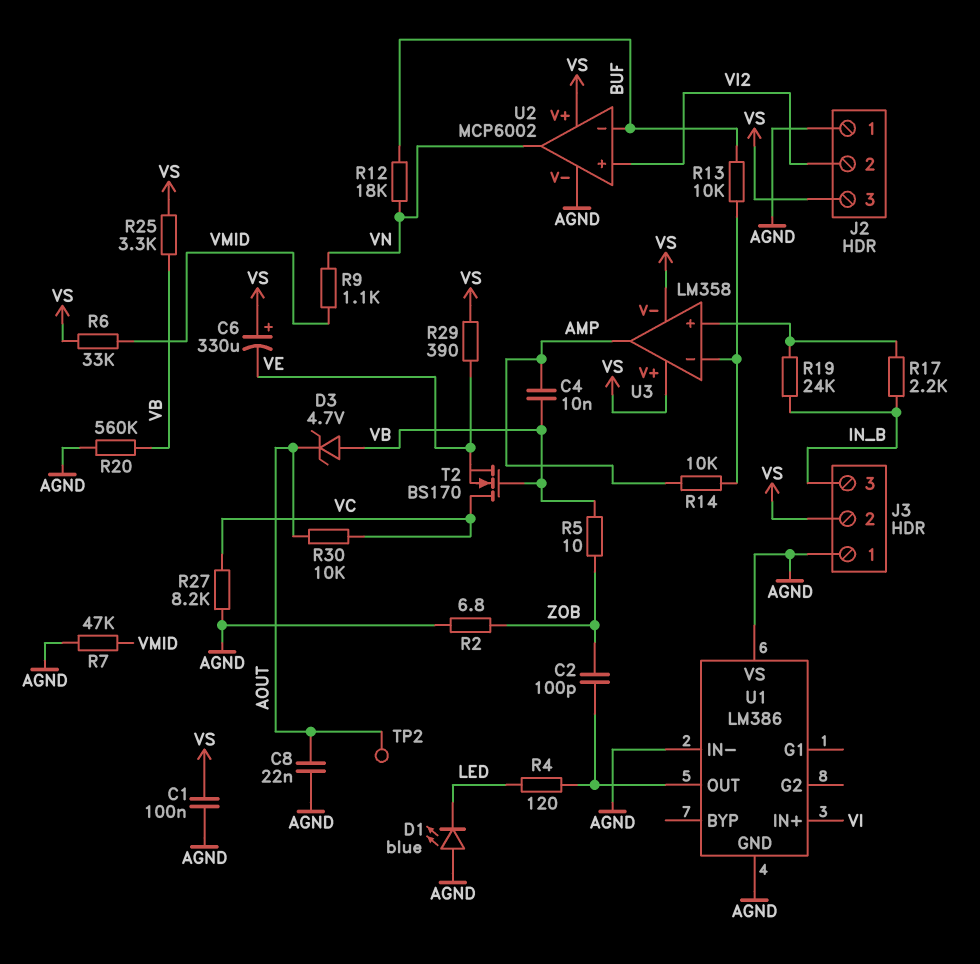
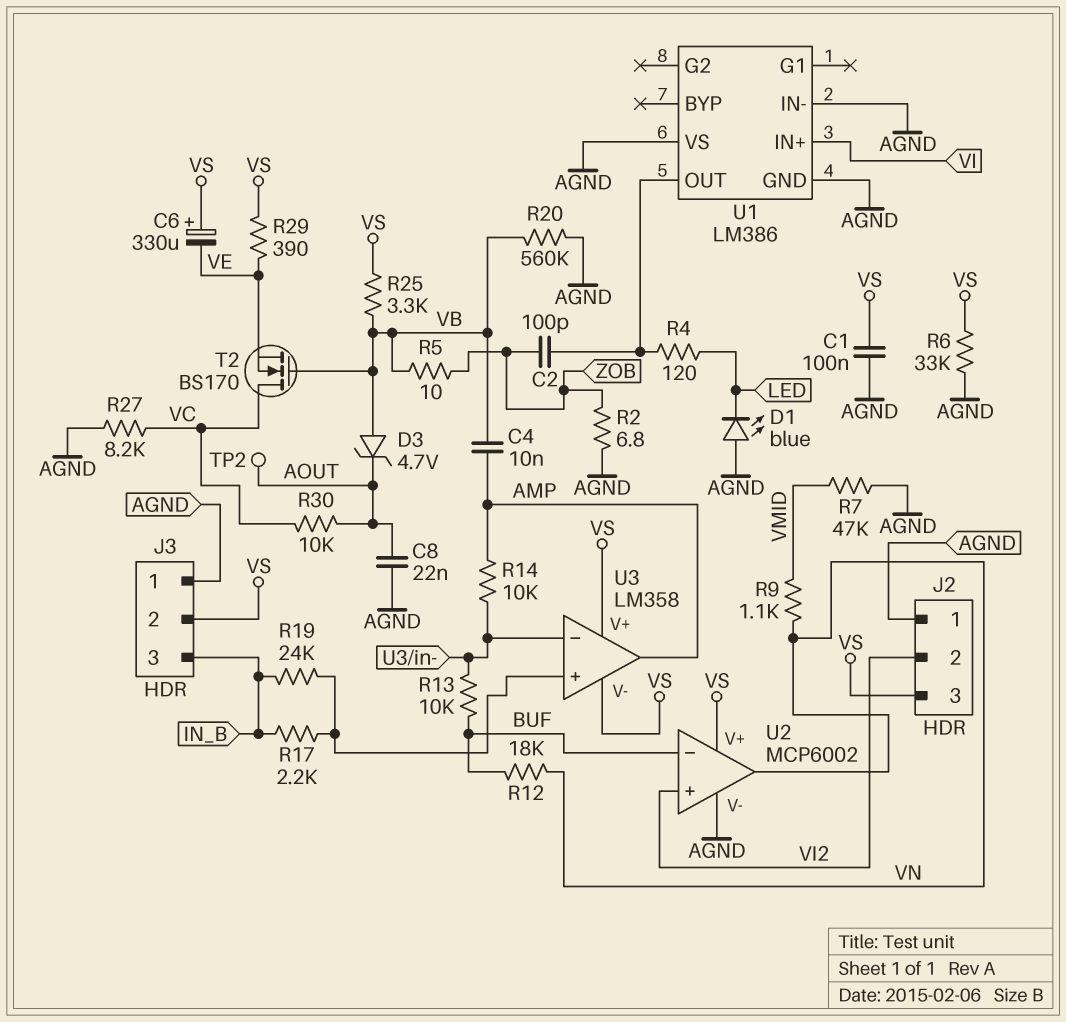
R6: 33k (VMID, VS) -> 33k (AGND, VS)

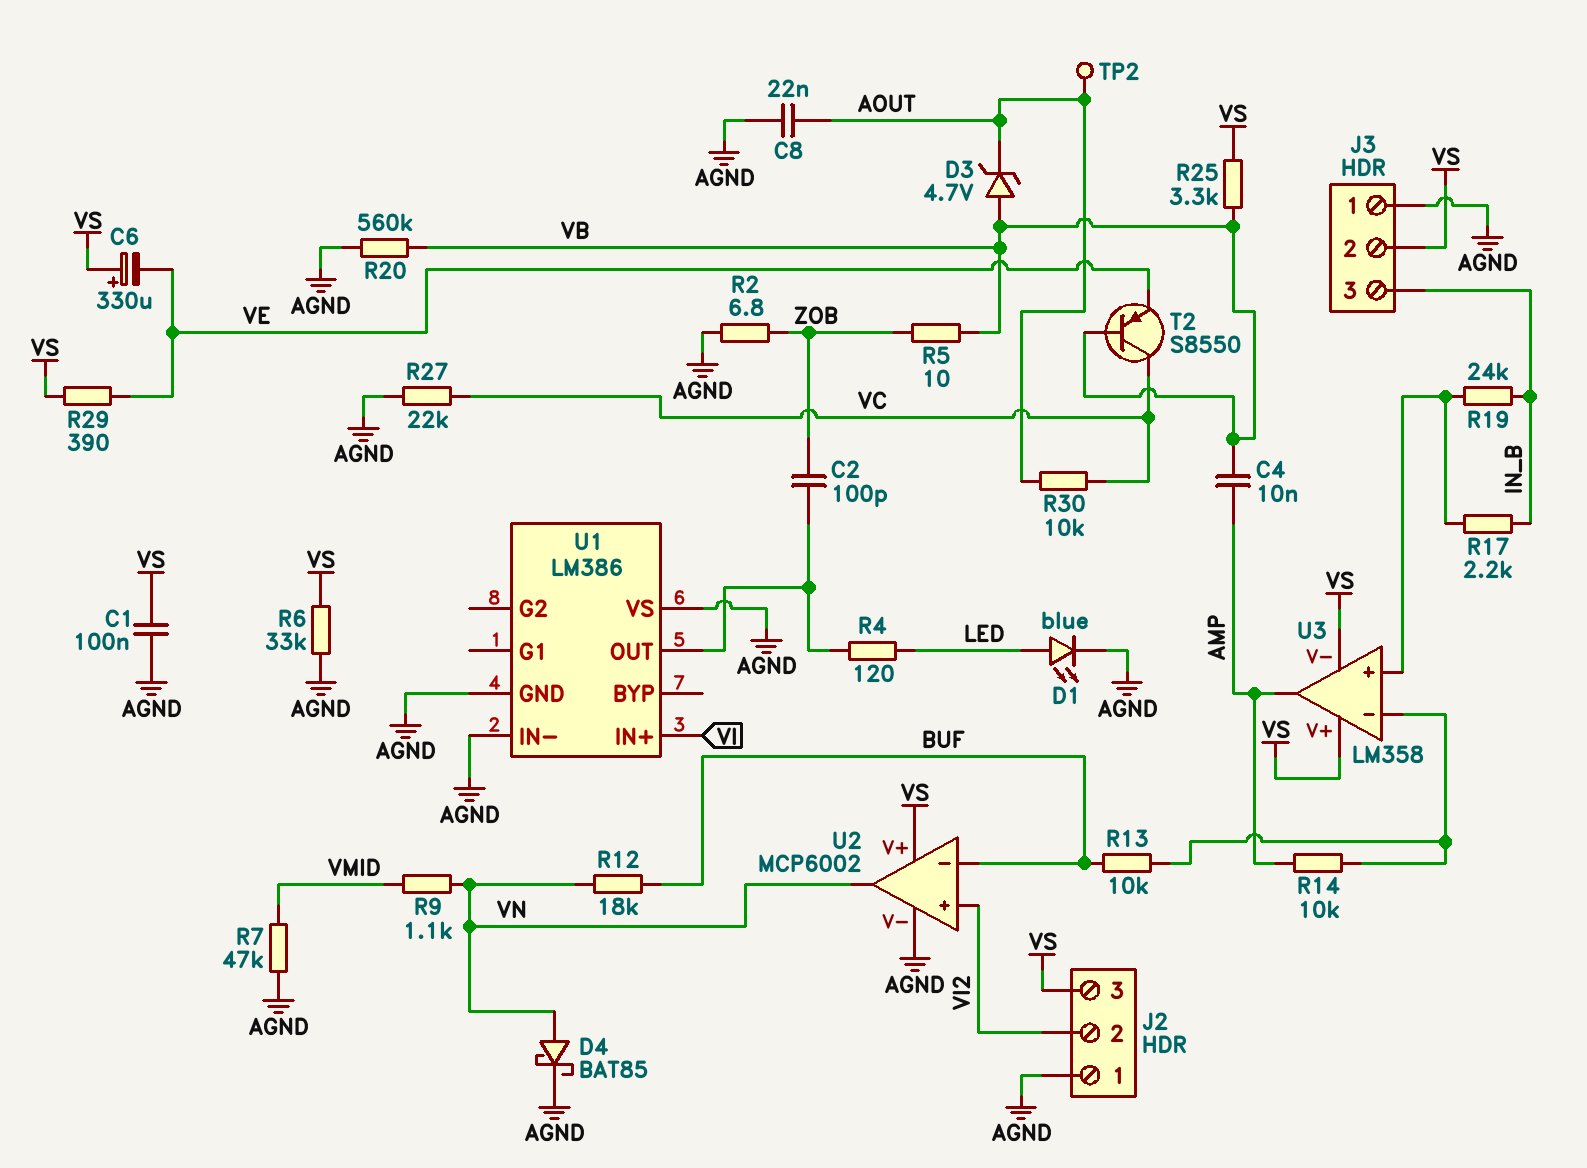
D1: LED blue (A AGND, K LED) -> LED blue (A LED, K AGND)
D4: none -> schottky BAT85 (A VN, K AGND)
R27: 8.2k (AGND, VC) -> 22k (AGND, VC)
T2: NMOS BS170 (G VB, D VC, S VE) -> PNP S8550 (B VB, C VC, E VE)

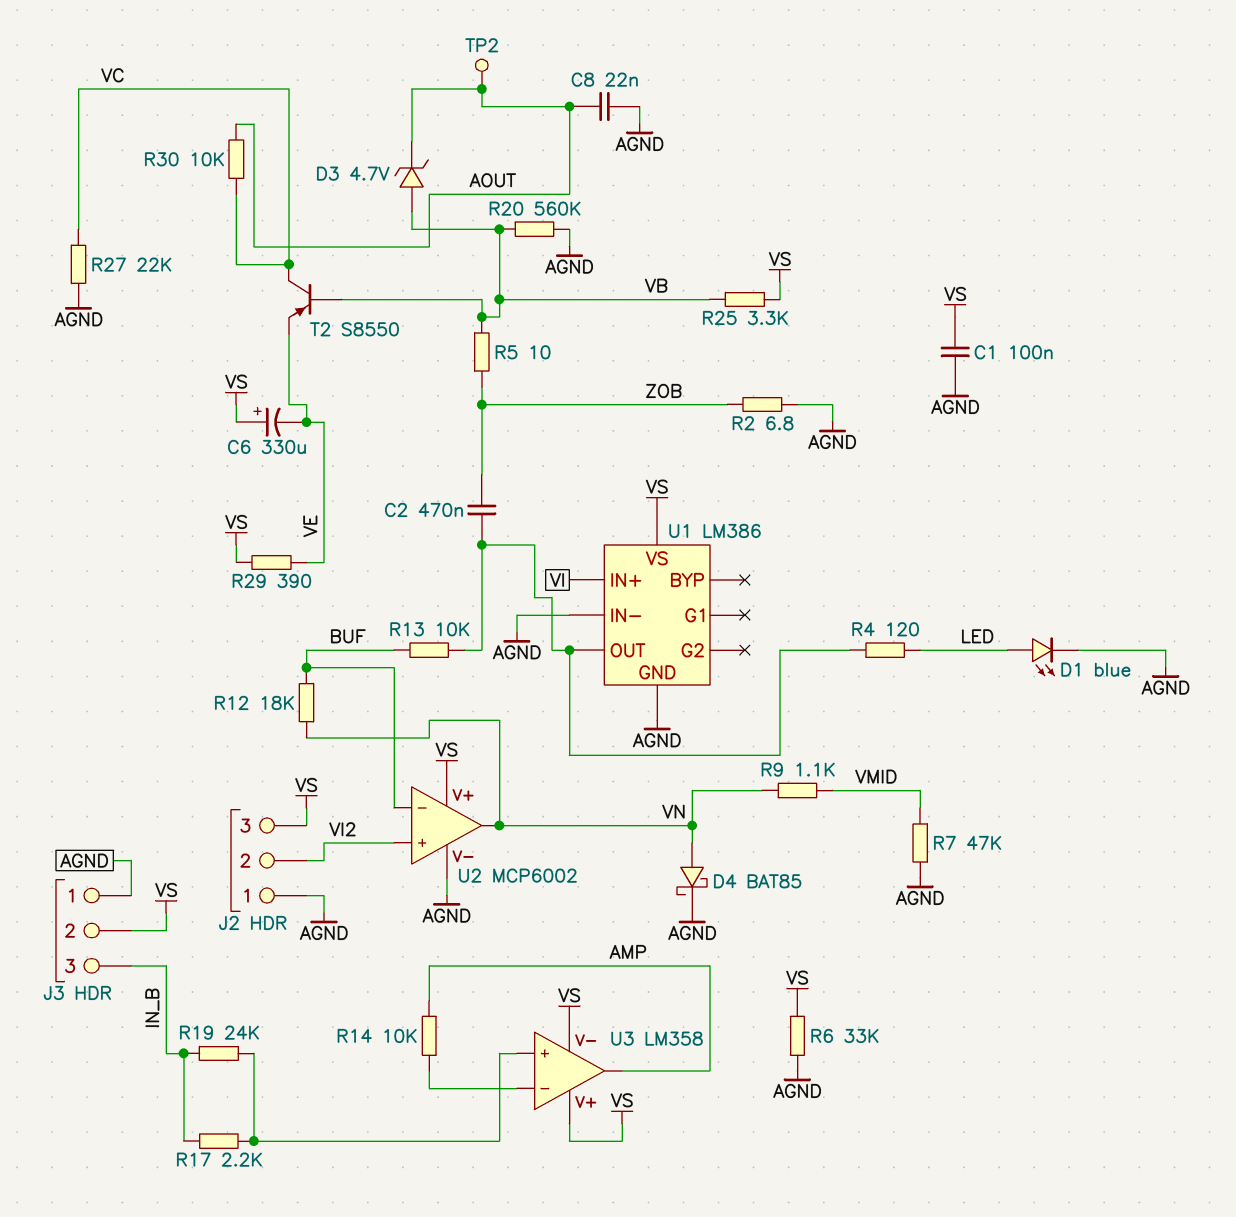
C2: 100pF (U1/OUT, ZOB) -> 470nF (U1/OUT, ZOB)
C4: 10nF (AMP, VB) -> none
R13: 10k (BUF, U3/in-) -> 10k (BUF, U1/OUT)
U1 pin VS: AGND -> VS

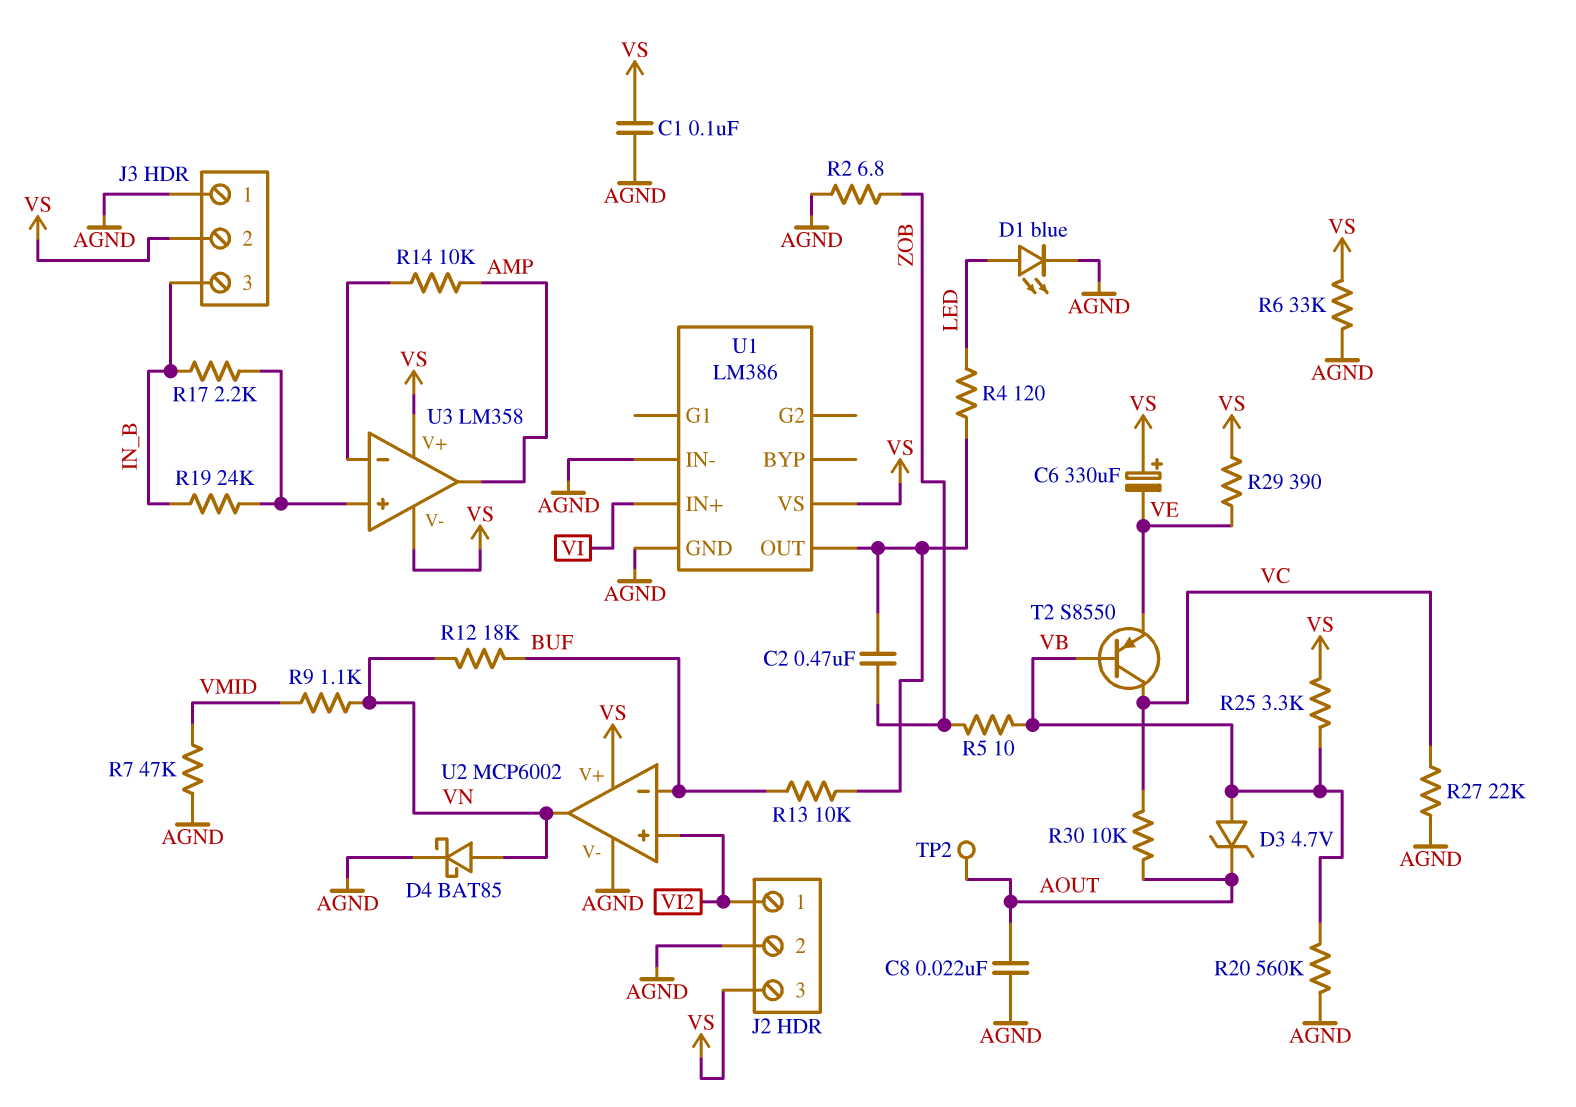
J2 pin 1: AGND -> VI2
J2 pin 2: VI2 -> AGND

